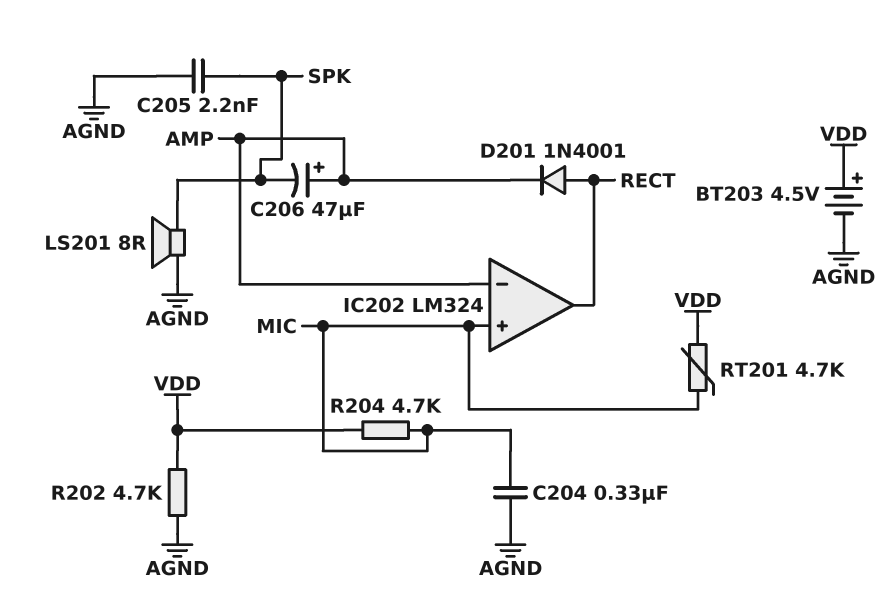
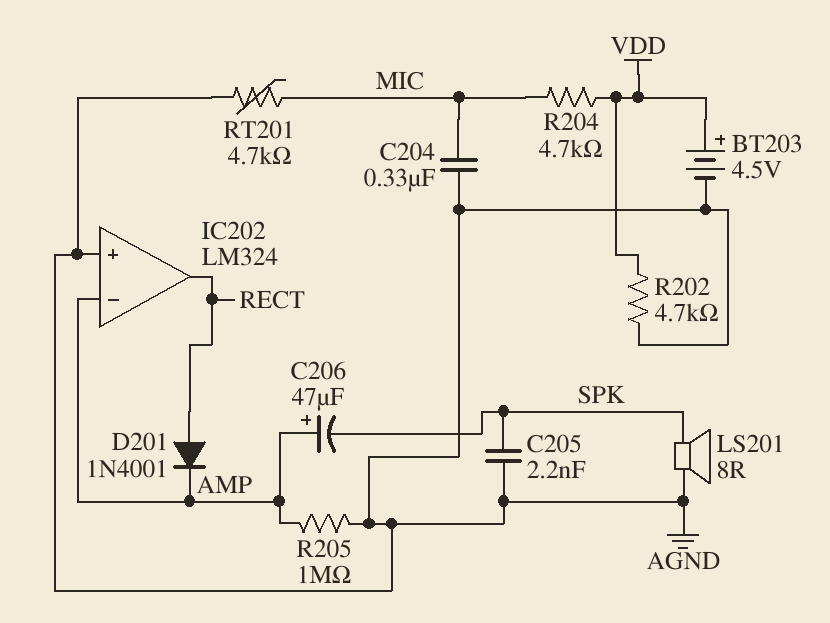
IC202 pin in+: MIC -> AGND
R205: none -> 1M (AGND, AMP)
RT201: 4.7k (MIC, VDD) -> 4.7k (AGND, MIC)

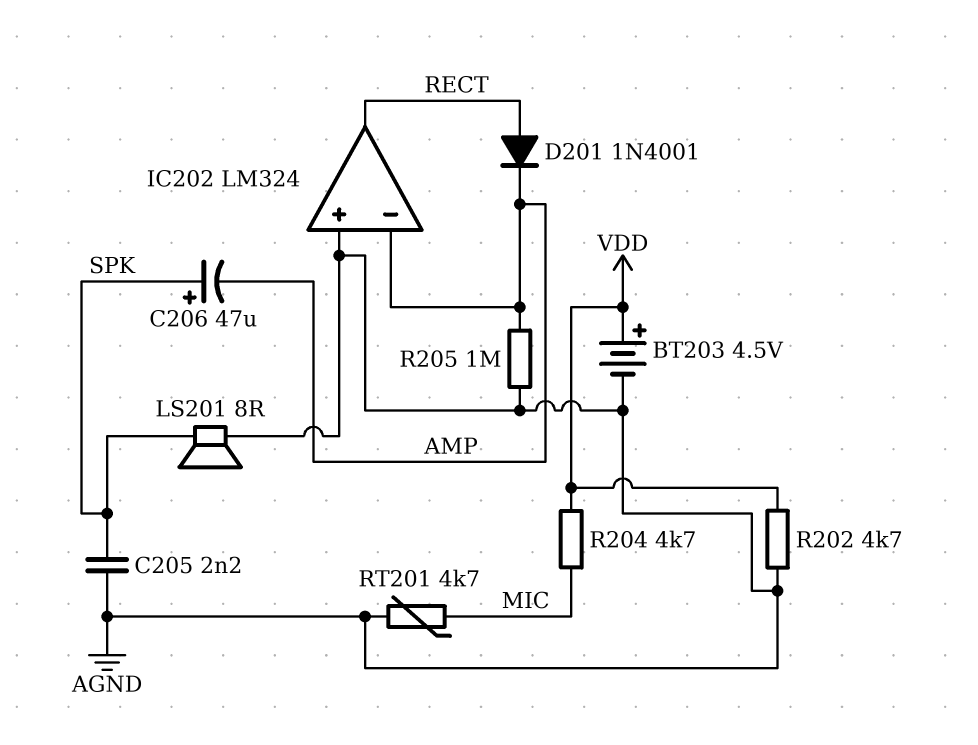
C204: 330nF (AGND, MIC) -> none
C206: 47uF (plus AMP, minus SPK) -> 47uF (plus SPK, minus AMP)

